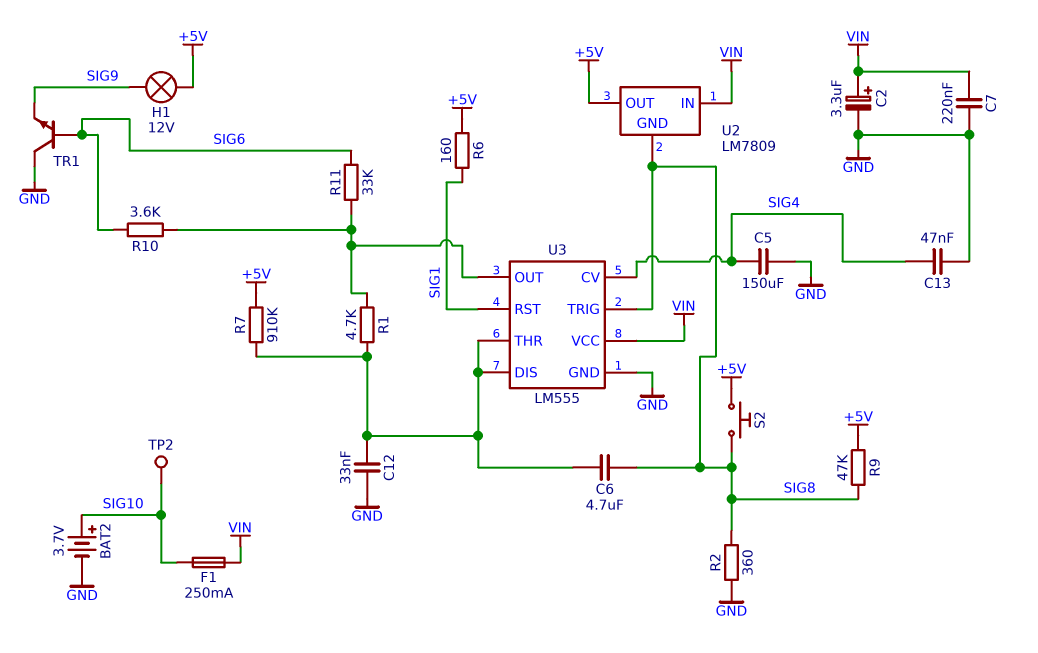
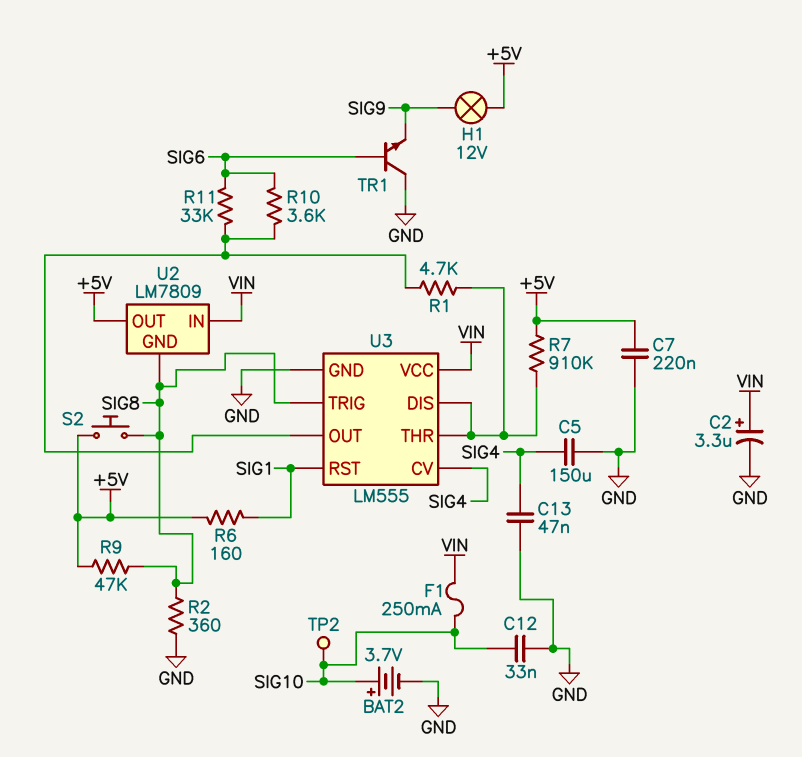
C6: 4.7uF (SIG8, U3/DIS) -> none
C7: 220nF (GND, VIN) -> 220nF (+5V, GND)
C12: 33nF (GND, U3/DIS) -> 33nF (GND, SIG10)

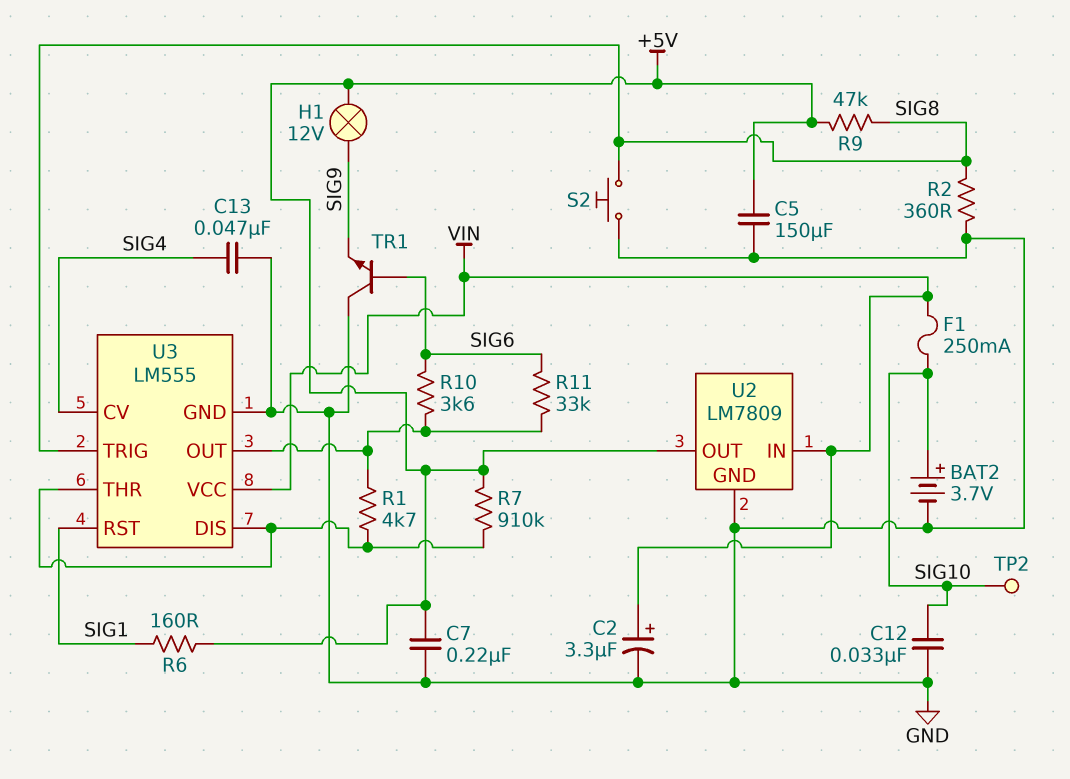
C5: 150uF (GND, SIG4) -> 150uF (+5V, GND)
S2: button (+5V, SIG8) -> button (GND, SIG8)
U2 pin GND: SIG8 -> GND

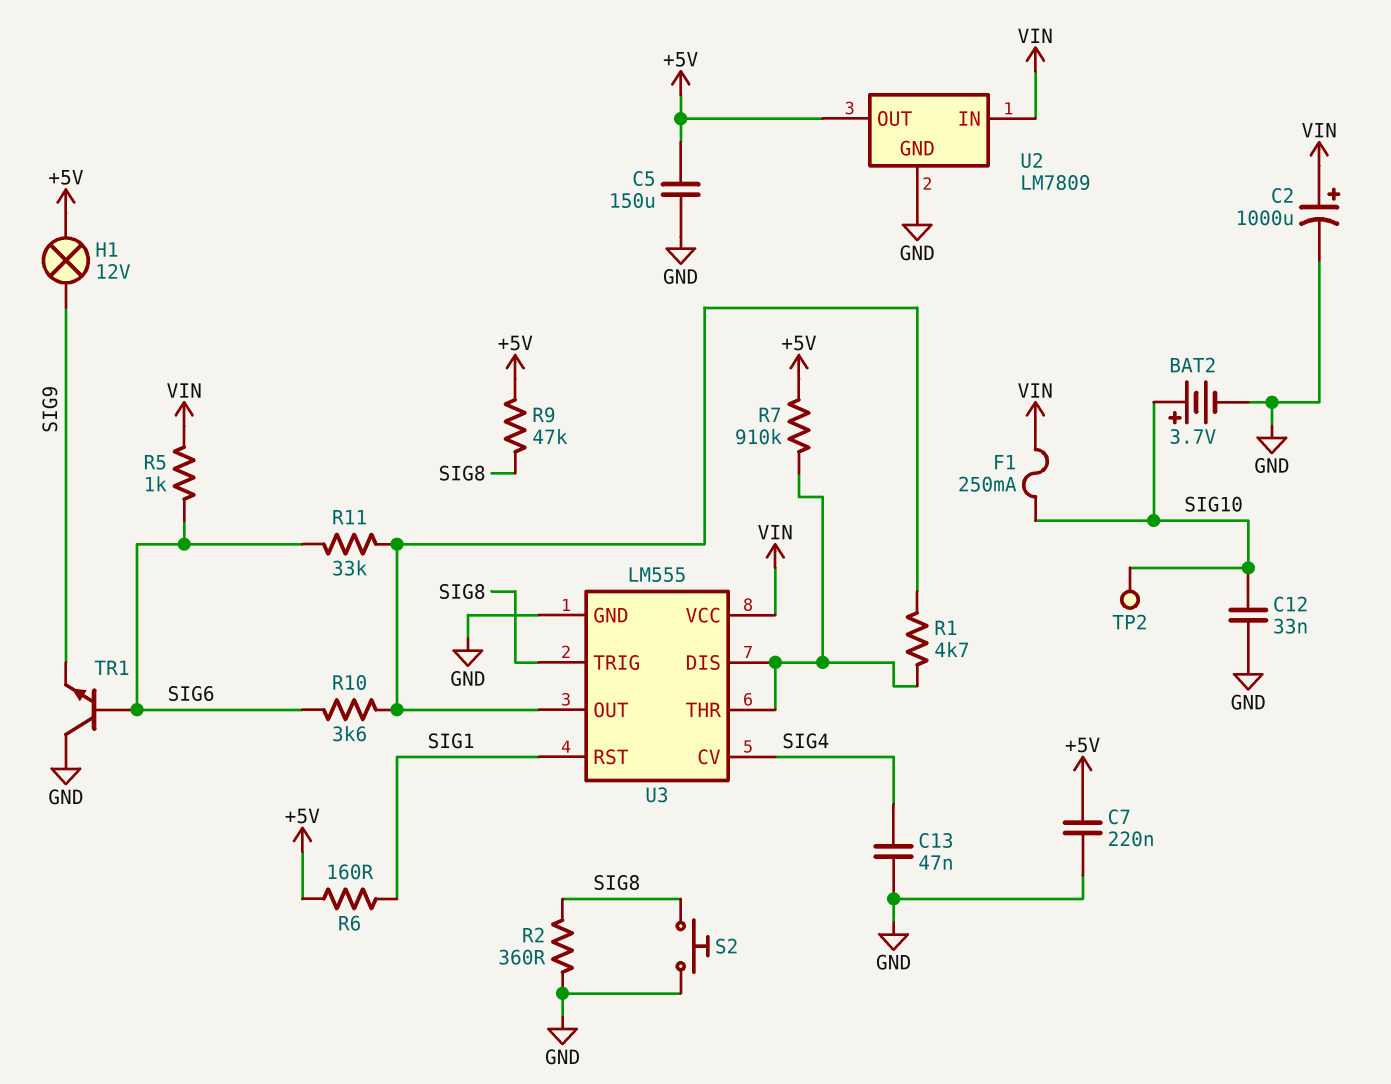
C2: 3.3uF (plus VIN, minus GND) -> 1000uF (plus VIN, minus GND)
R5: none -> 1k (SIG6, VIN)

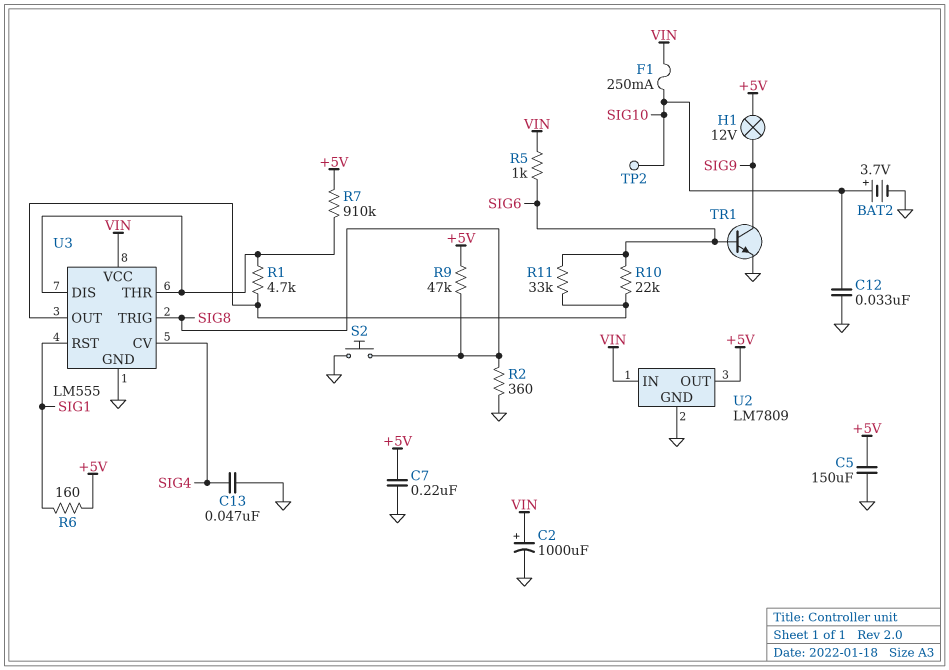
R10: 3.6k (SIG6, U3/OUT) -> 22k (SIG6, U3/OUT)
TR1: NPN (B SIG6, C GND, E SIG9) -> NPN (B SIG6, C SIG9, E GND)

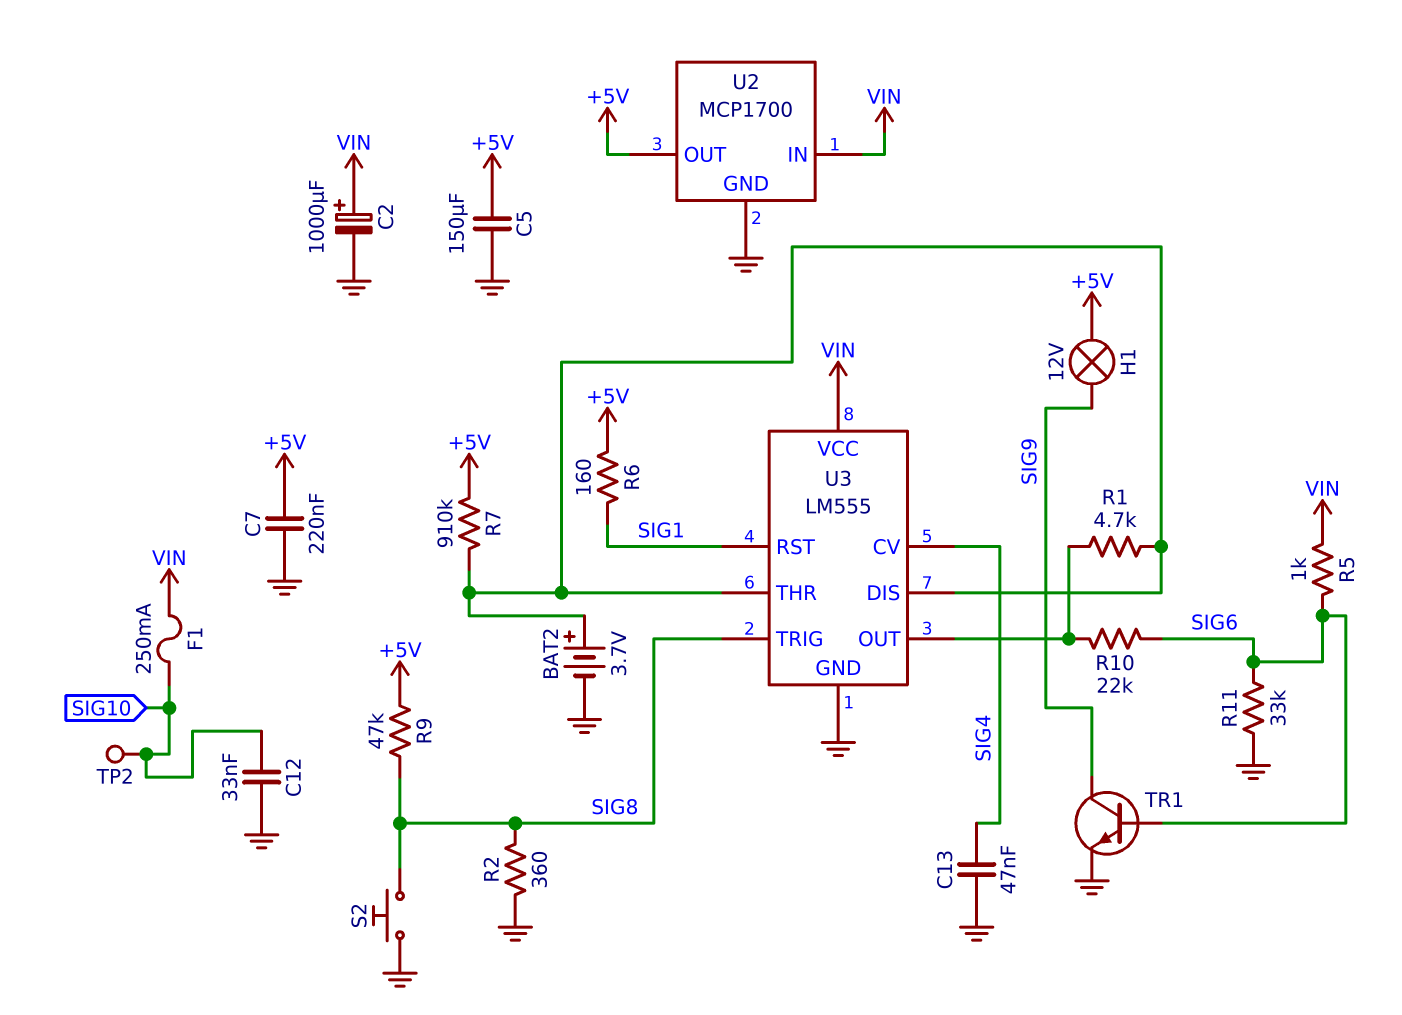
BAT2: 3.7V (plus SIG10, minus GND) -> 3.7V (plus U3/DIS, minus GND)
R11: 33k (SIG6, U3/OUT) -> 33k (GND, SIG6)
U2: LM7809 -> MCP1700

